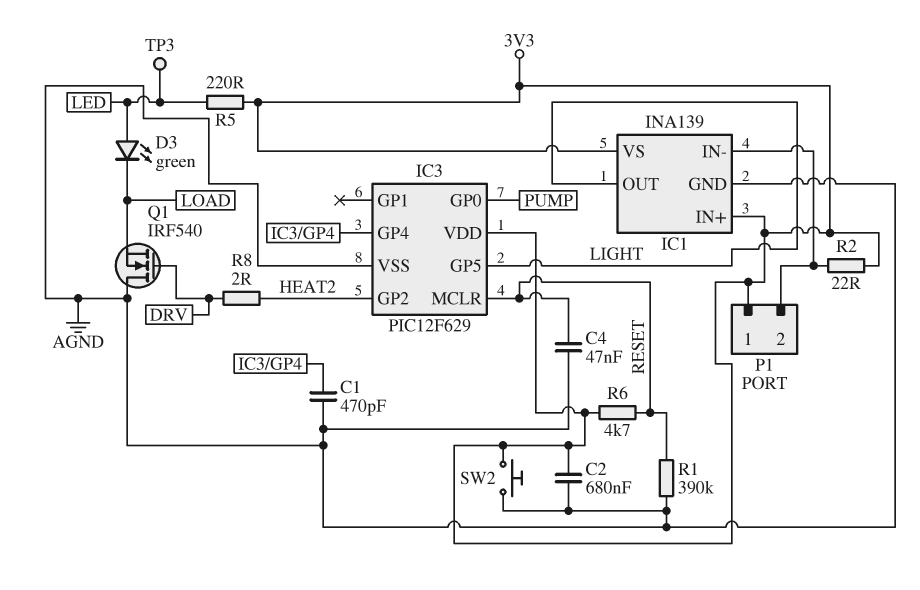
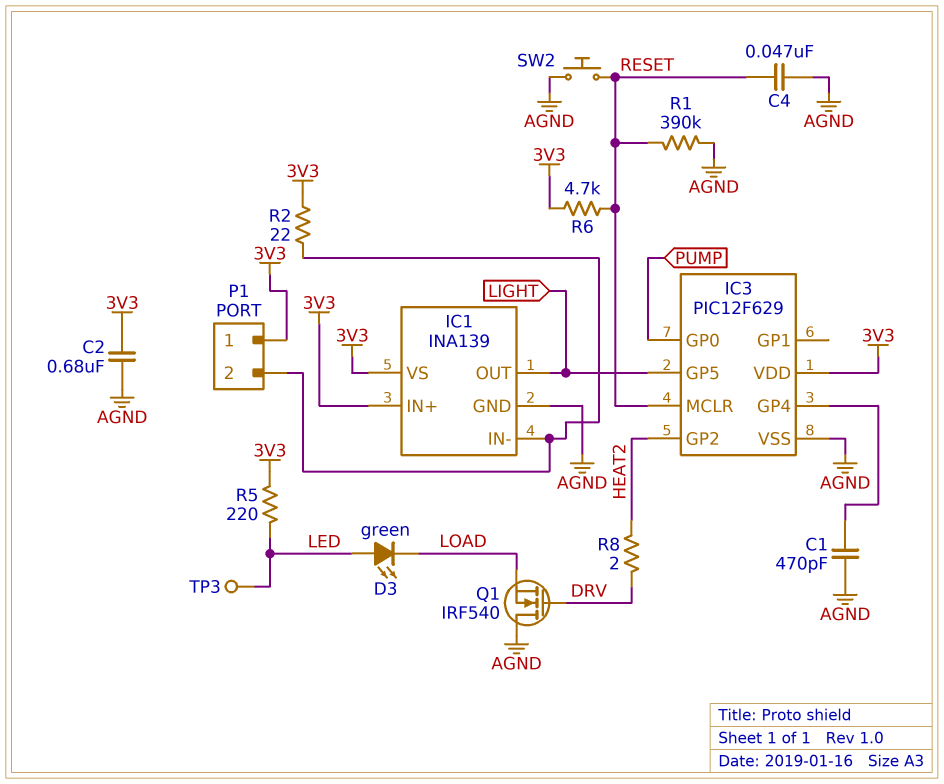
SW2: button (3V3, AGND) -> button (AGND, RESET)

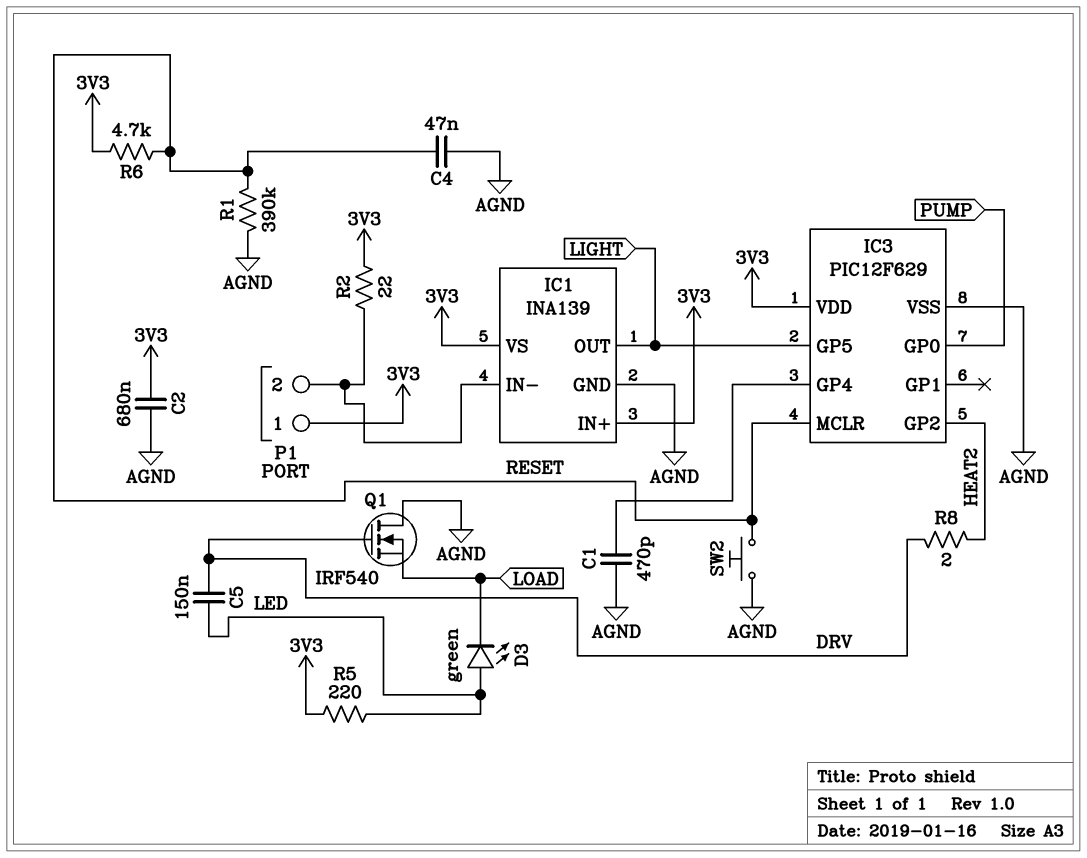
C5: none -> 150nF (DRV, LED)
TP3: test point (LED) -> none

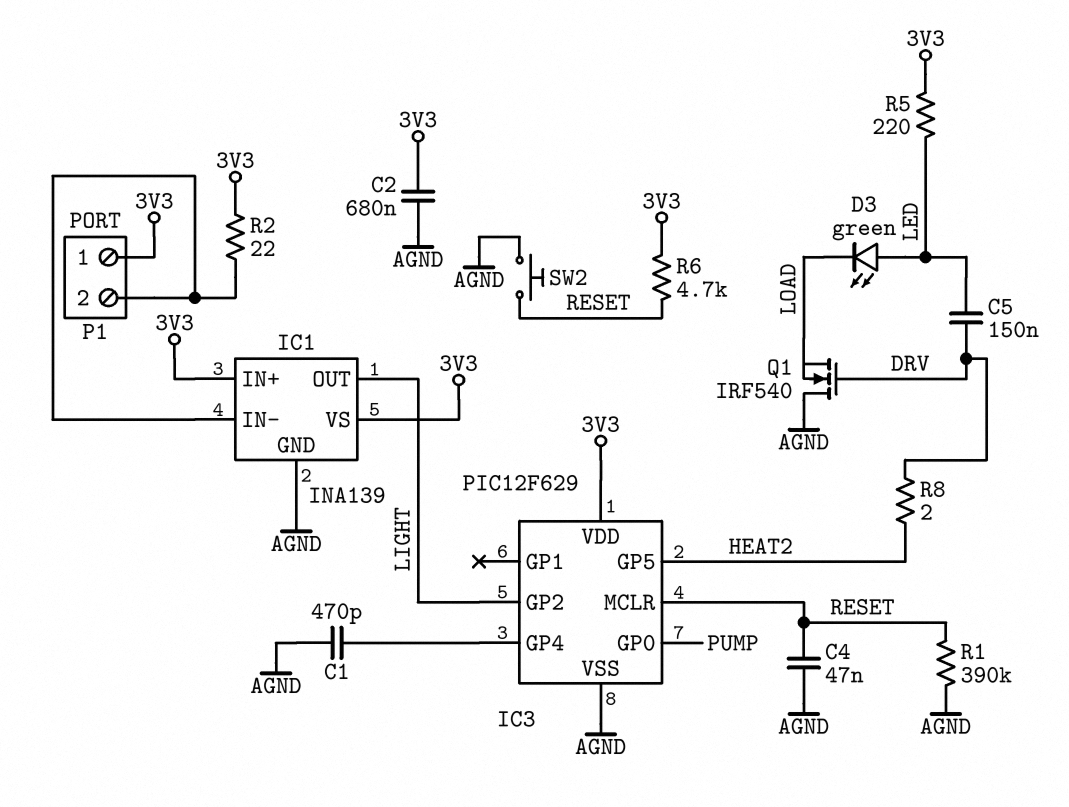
IC3 pin GP2: HEAT2 -> LIGHT
IC3 pin GP5: LIGHT -> HEAT2

